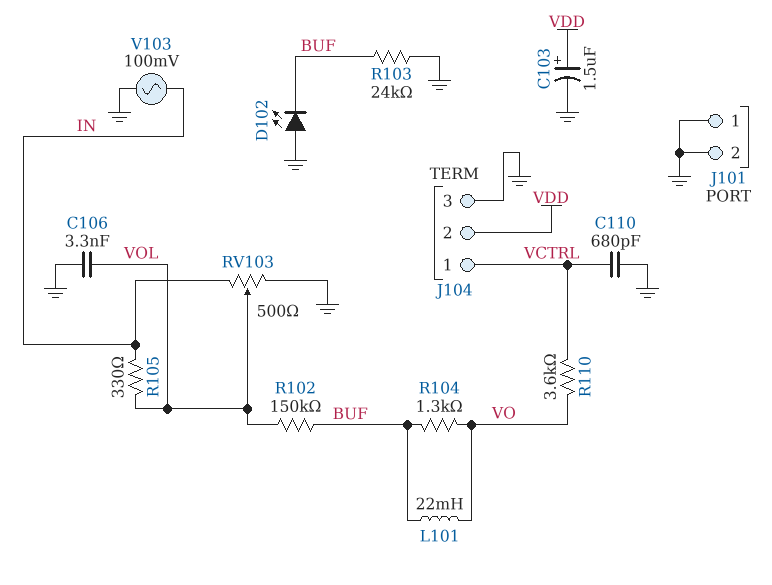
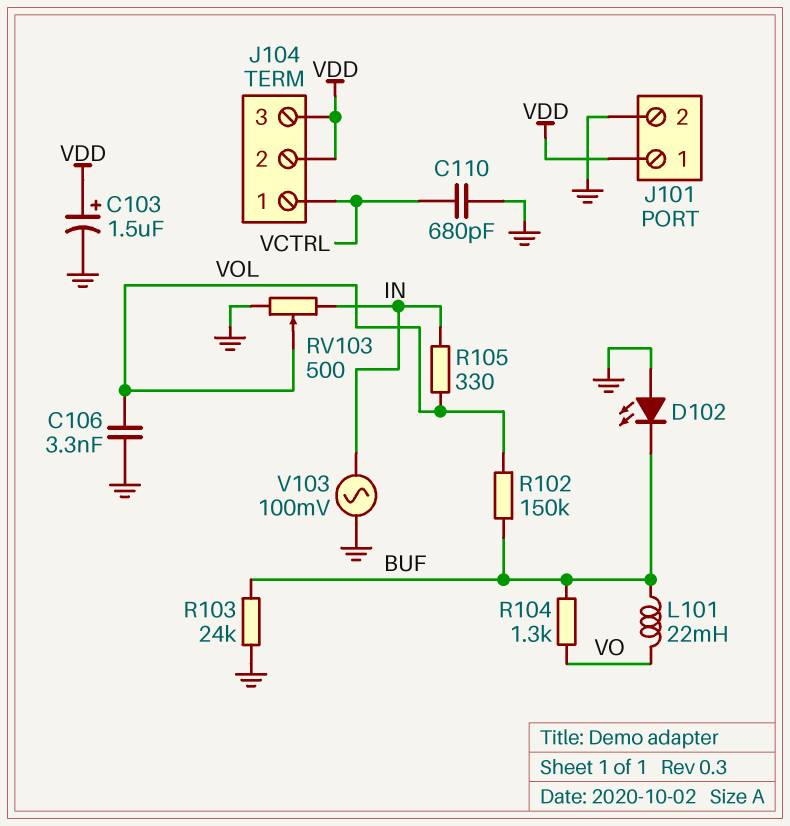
J101 pin 1: GND -> VDD
J104 pin 3: GND -> VDD
R110: 3.6k (VCTRL, VO) -> none

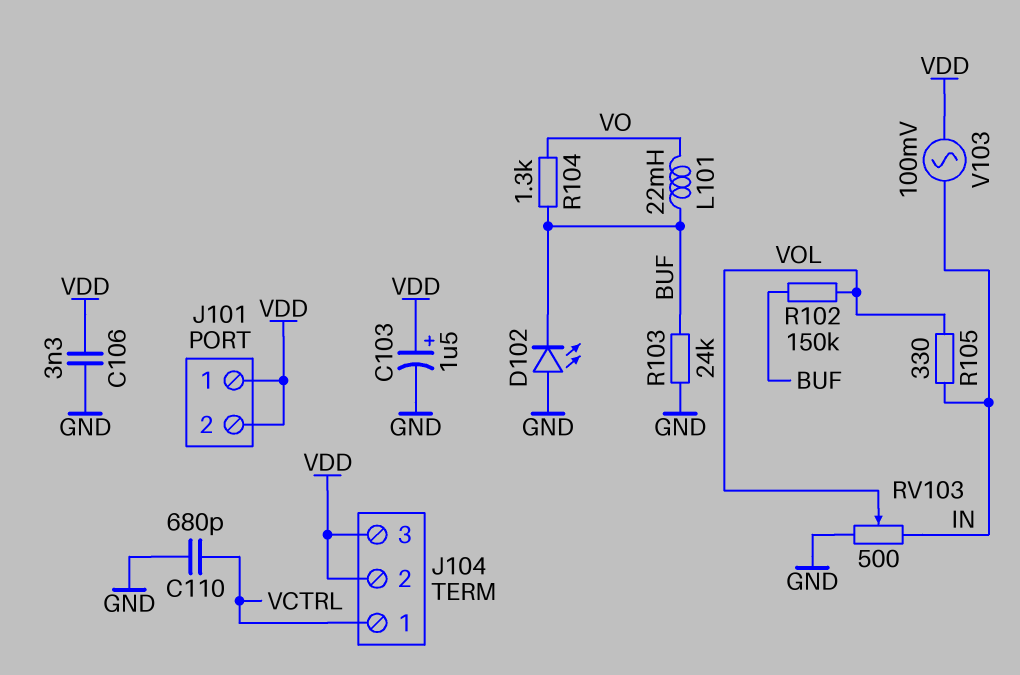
C106: 3.3nF (GND, VOL) -> 3.3nF (GND, VDD)
J101 pin 2: GND -> VDD
V103: AC 100mV (GND, IN) -> AC 100mV (IN, VDD)

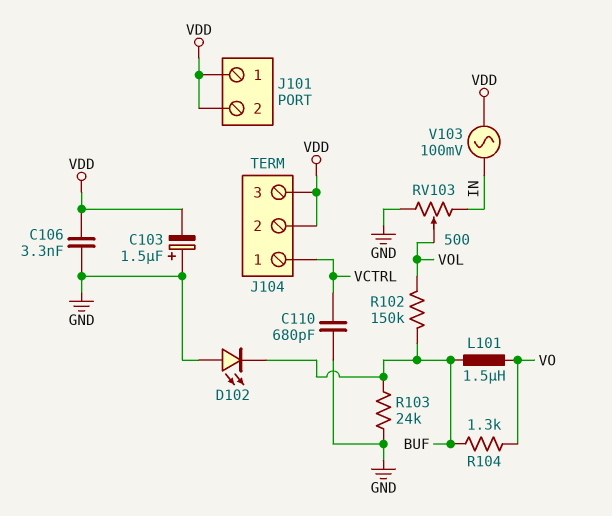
C103: 1.5uF (plus VDD, minus GND) -> 1.5uF (plus GND, minus VDD)
L101: 22mH (BUF, VO) -> 1.5uH (BUF, VO)
R105: 330 (IN, VOL) -> none

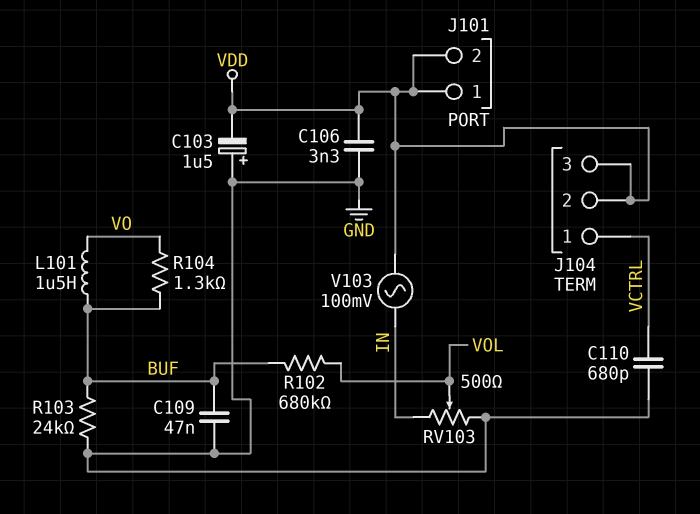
C109: none -> 47nF (BUF, GND)
D102: LED (A GND, K BUF) -> none
R102: 150k (BUF, VOL) -> 680k (BUF, VOL)

